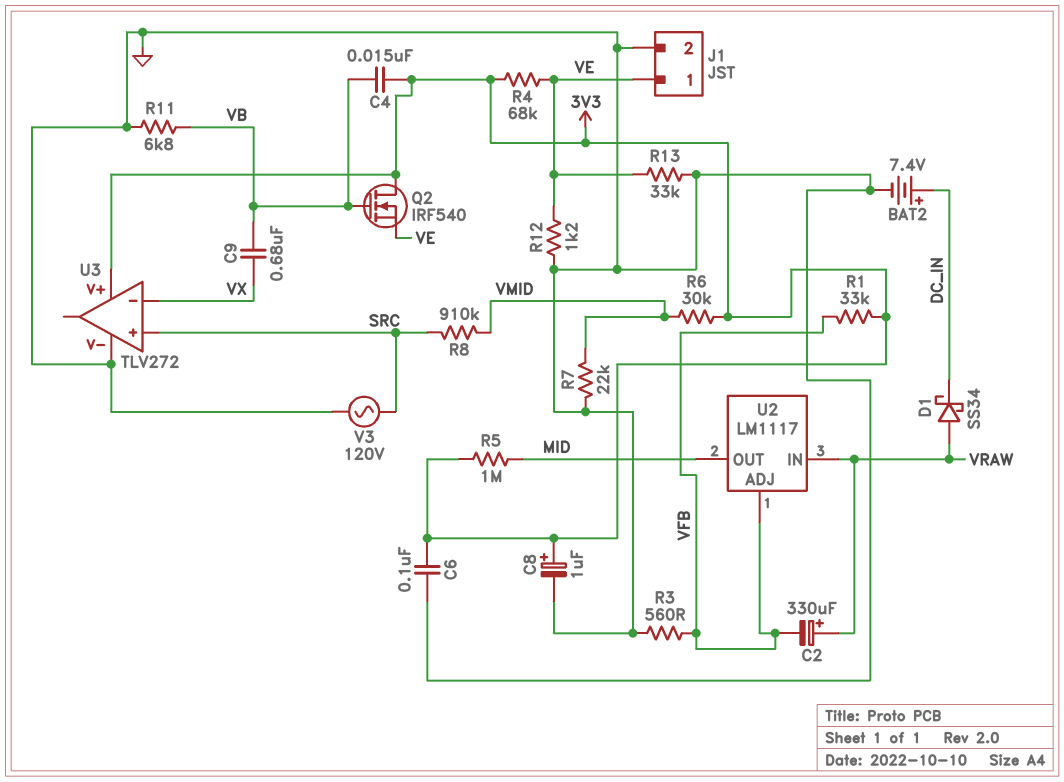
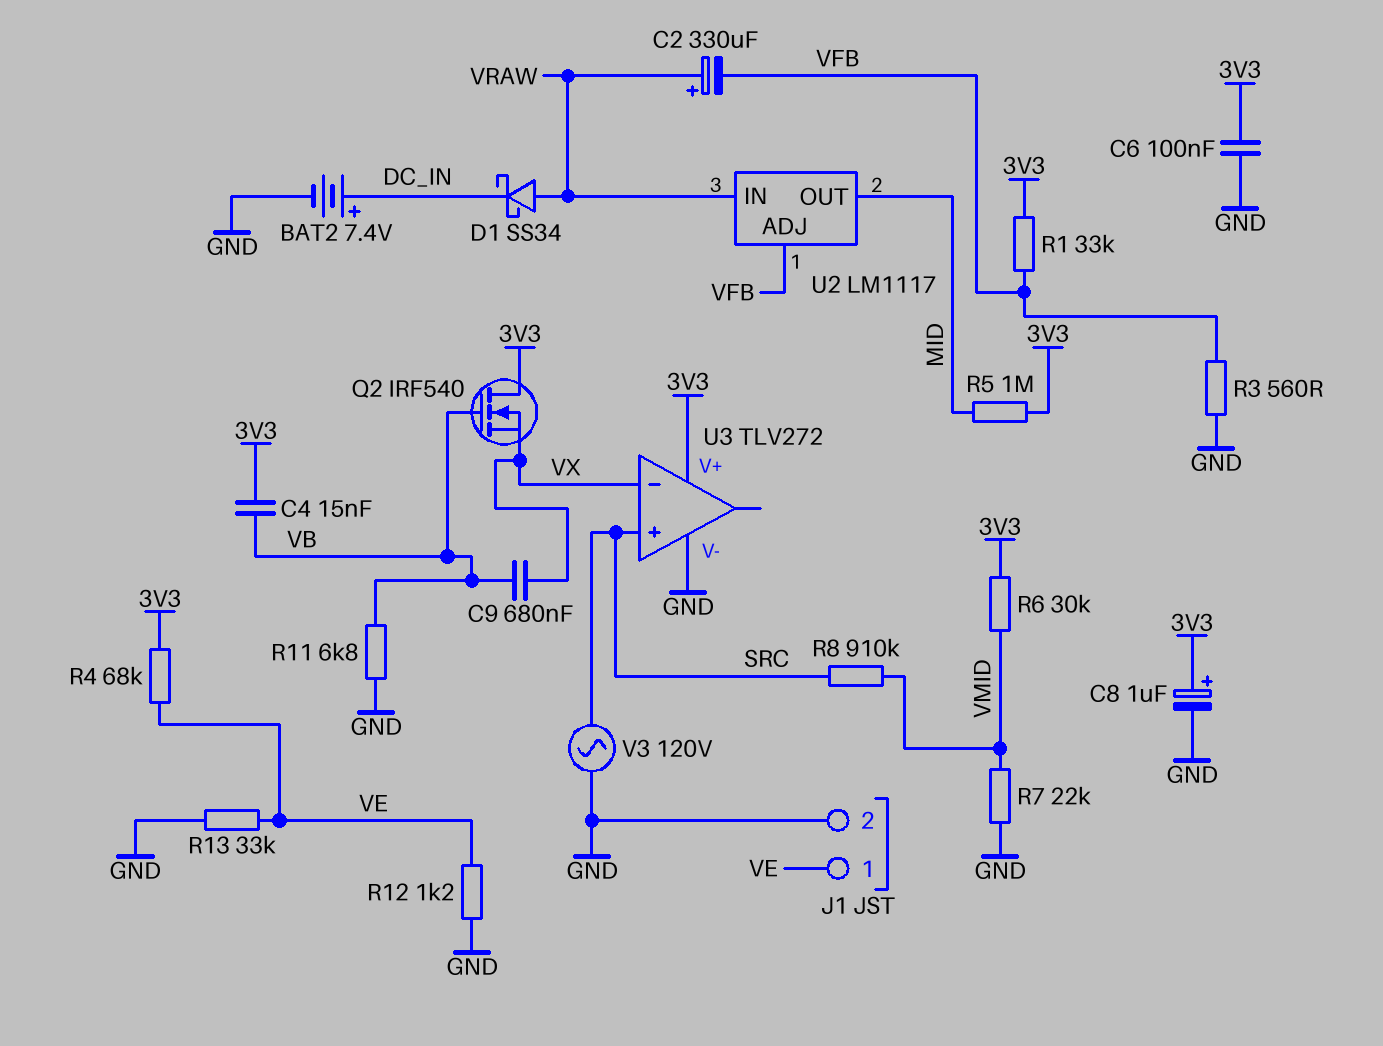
Q2: NMOS IRF540 (G VB, D 3V3, S VE) -> NMOS IRF540 (G VB, D 3V3, S VX)

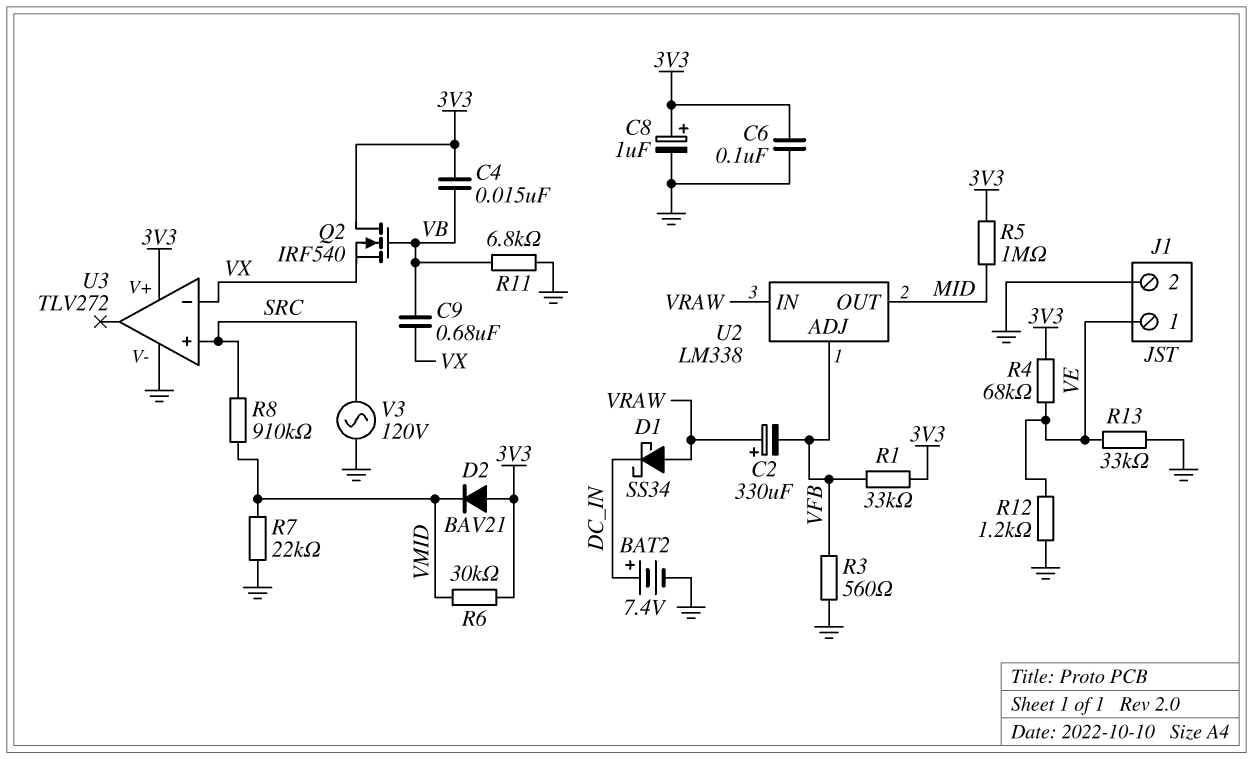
D2: none -> diode BAV21 (A 3V3, K VMID)
U2: LM1117 -> LM338

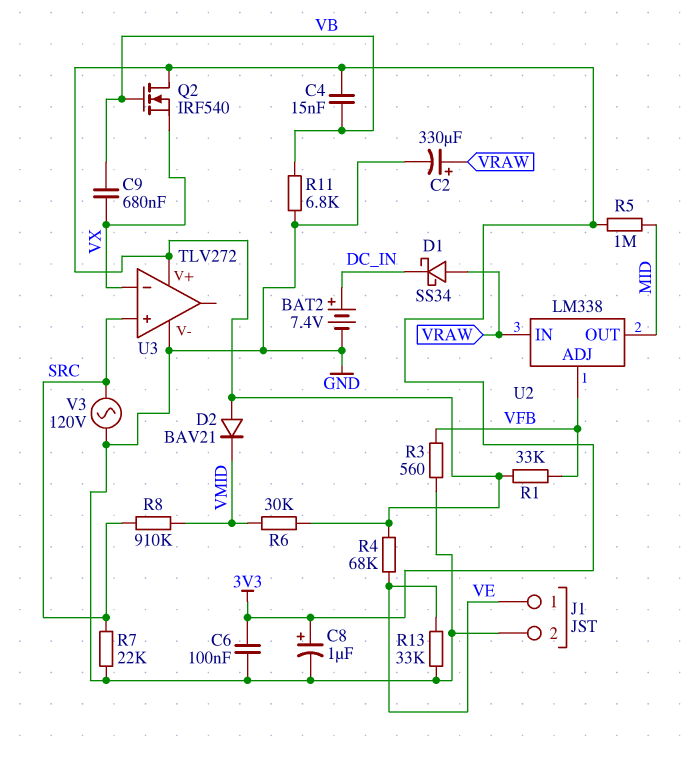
C2: 330uF (plus VRAW, minus VFB) -> 330uF (plus VRAW, minus GND)
R7: 22k (GND, VMID) -> 22k (GND, SRC)
R12: 1.2k (GND, VE) -> none

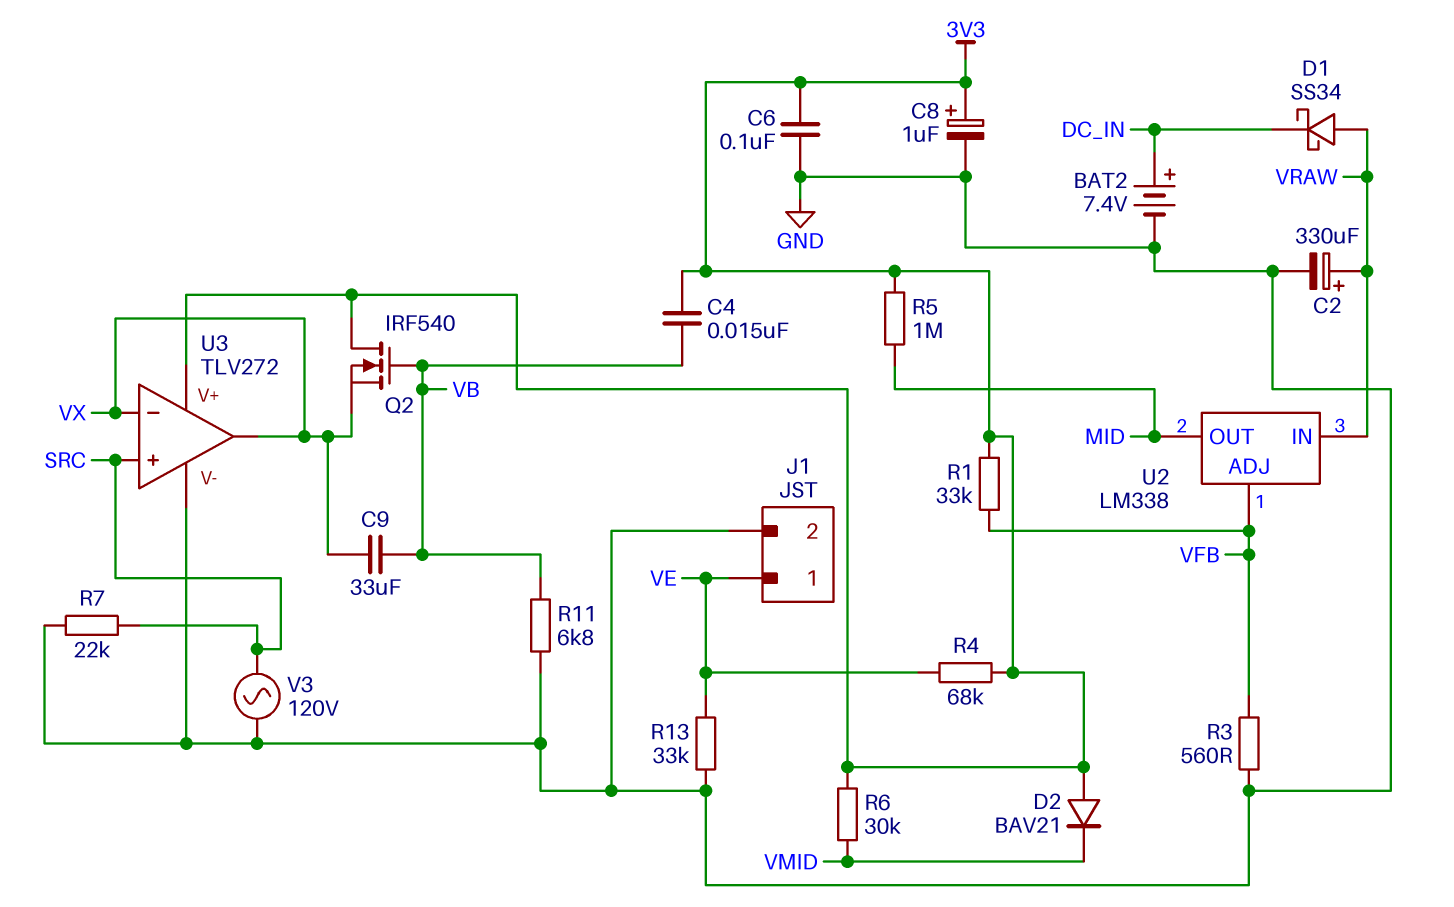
C9: 680nF (VB, VX) -> 33uF (VB, VX)
R8: 910k (SRC, VMID) -> none
U3 pin out: none -> VX

